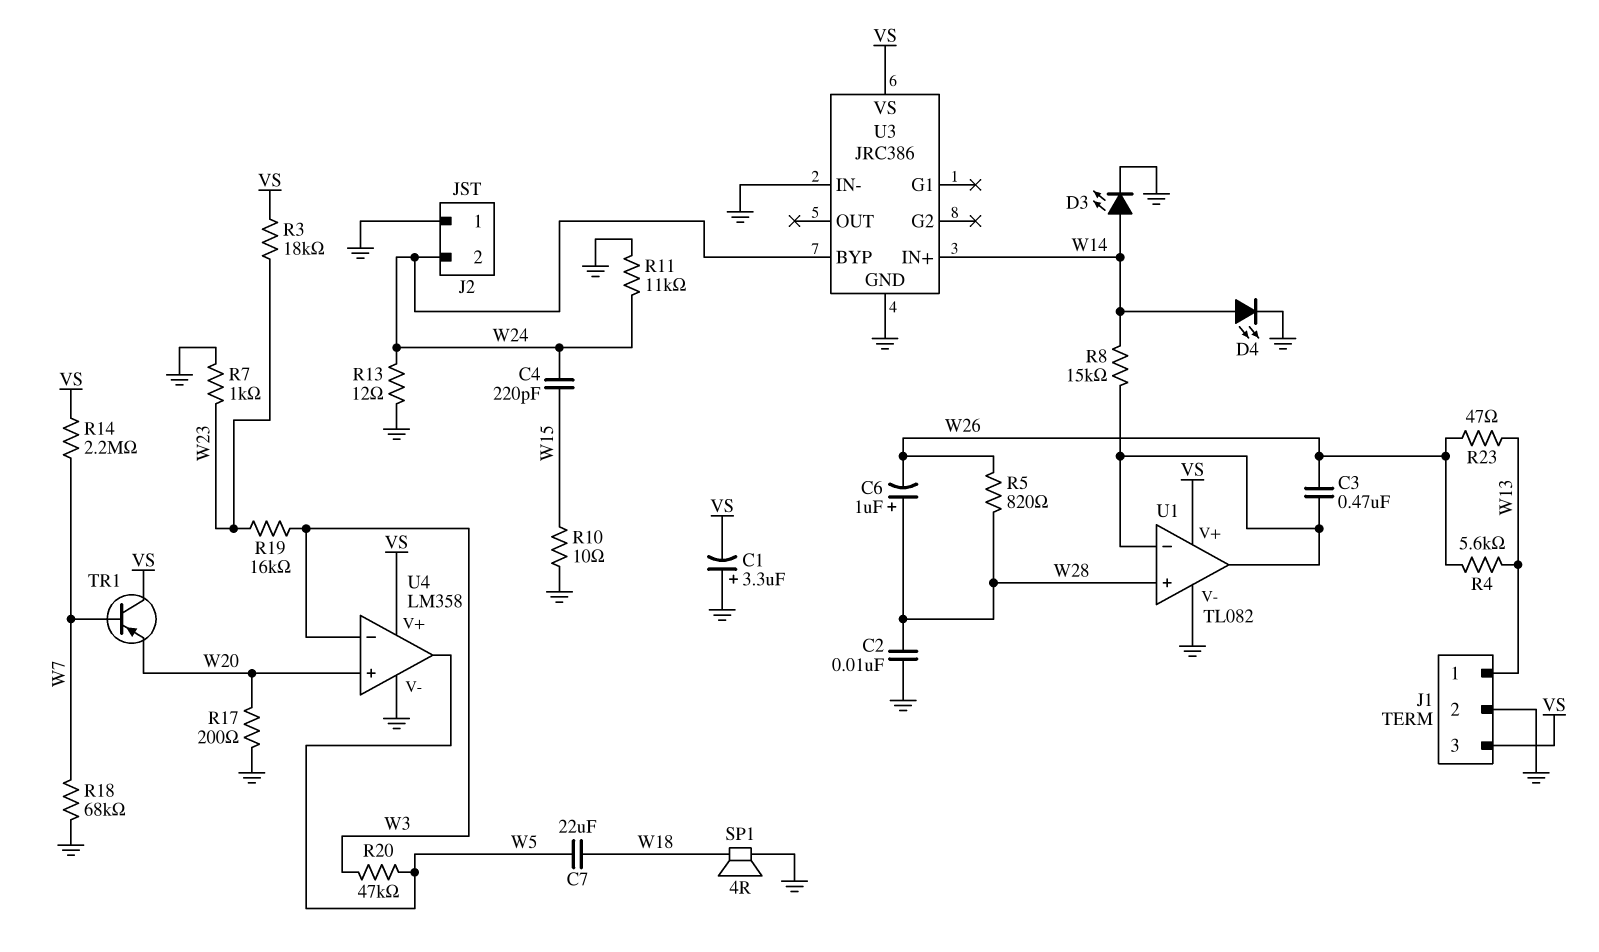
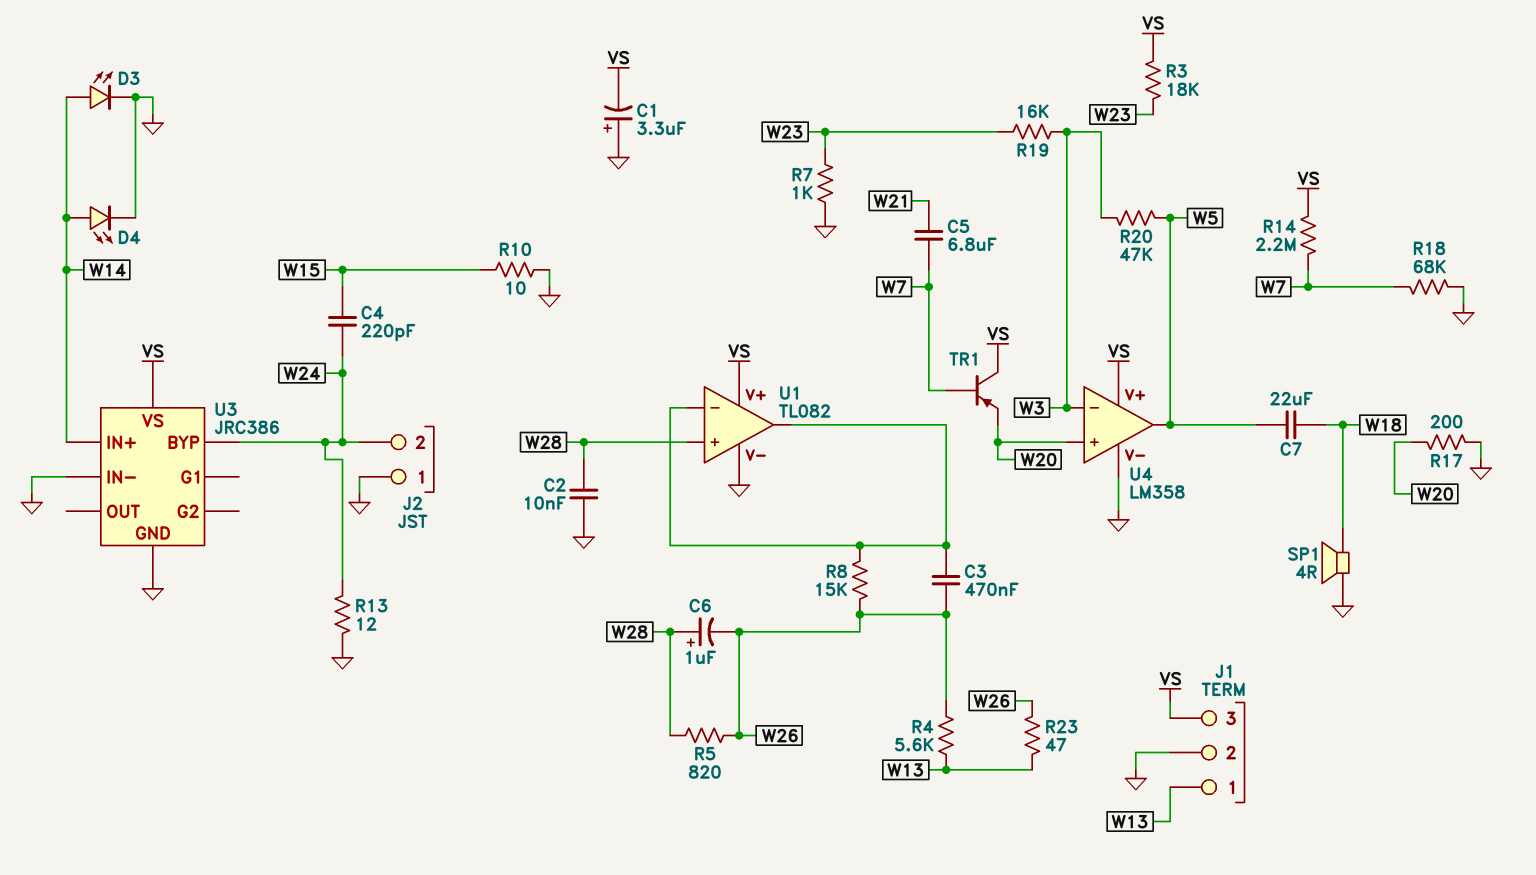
C5: none -> 6.8uF (W7, W21)
R8: 15k (U1/in-, W14) -> 15k (U1/in-, W26)
R11: 11k (GND, W24) -> none

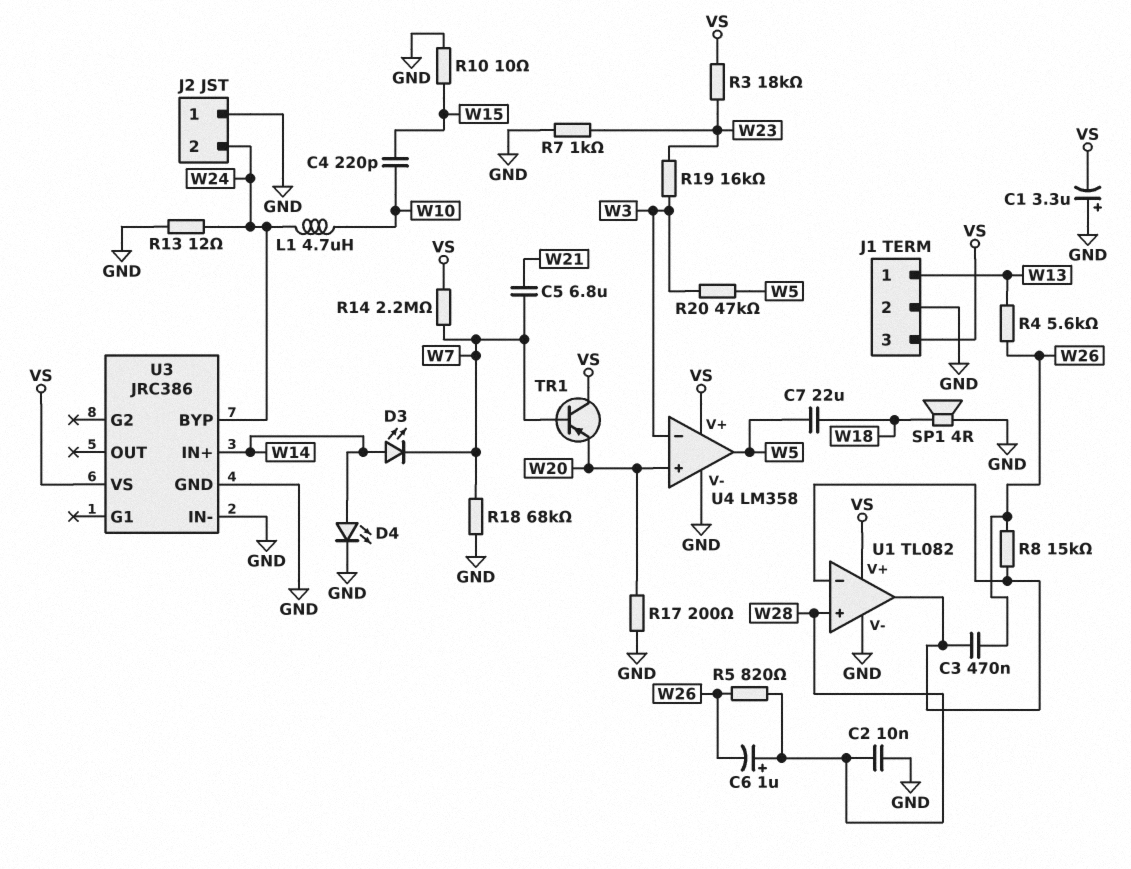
C4: 220pF (W15, W24) -> 220pF (W10, W15)
D3: LED (A W14, K GND) -> LED (A W14, K W7)
L1: none -> 4.7uH (W10, W24)
R23: 47 (W13, W26) -> none

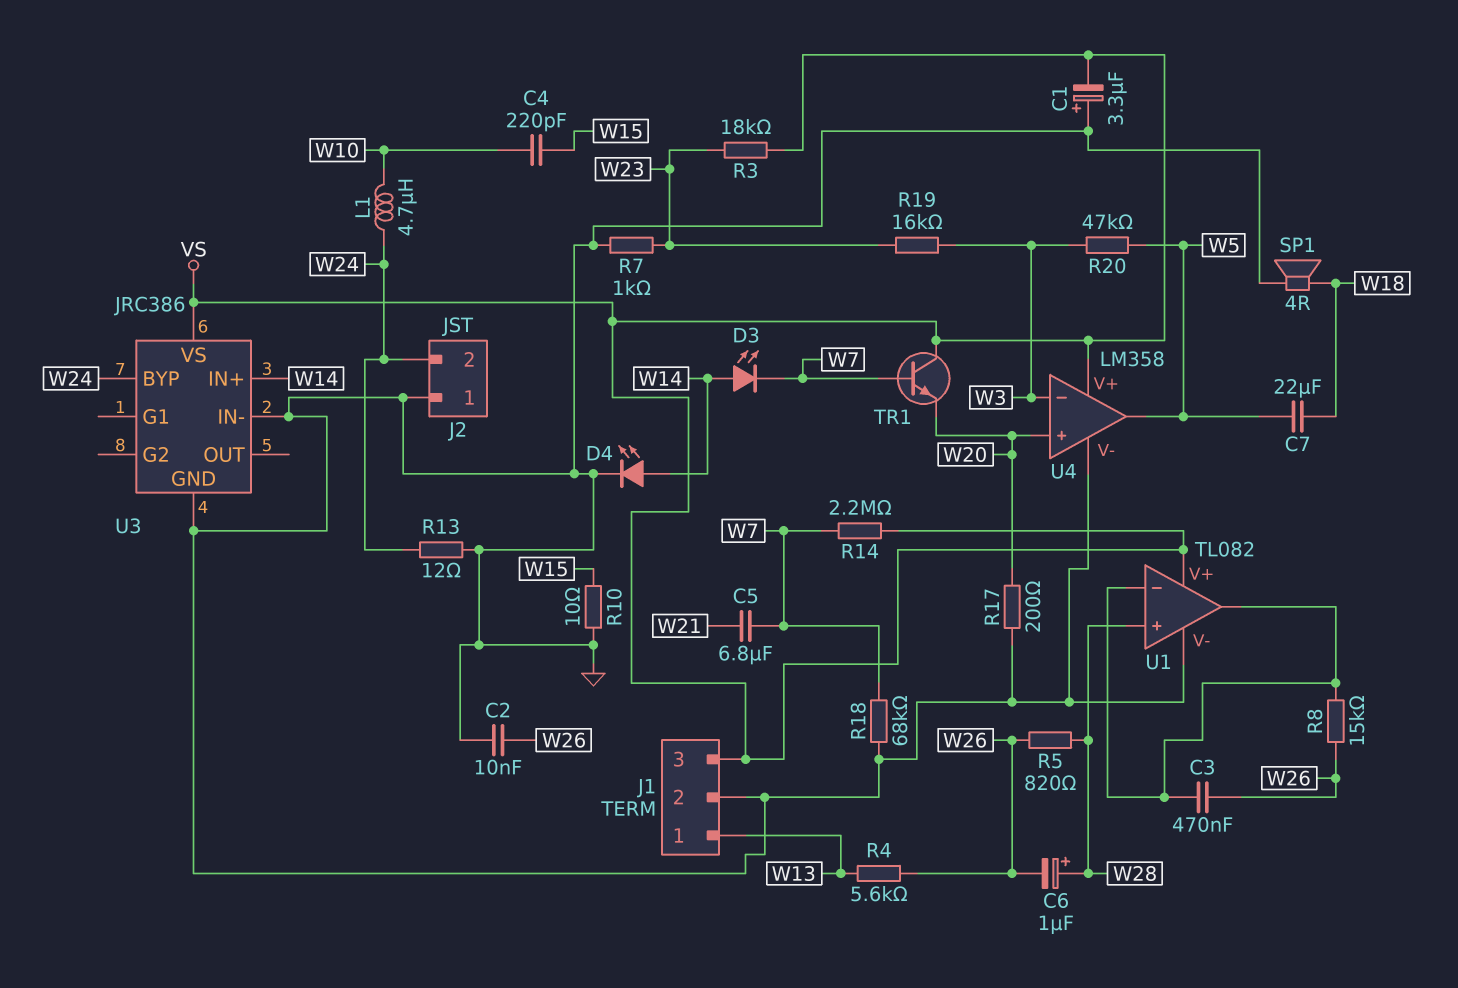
C2: 10nF (GND, W28) -> 10nF (GND, W26)
TR1: PNP (B W7, C VS, E W20) -> NPN (B W7, C VS, E W20)

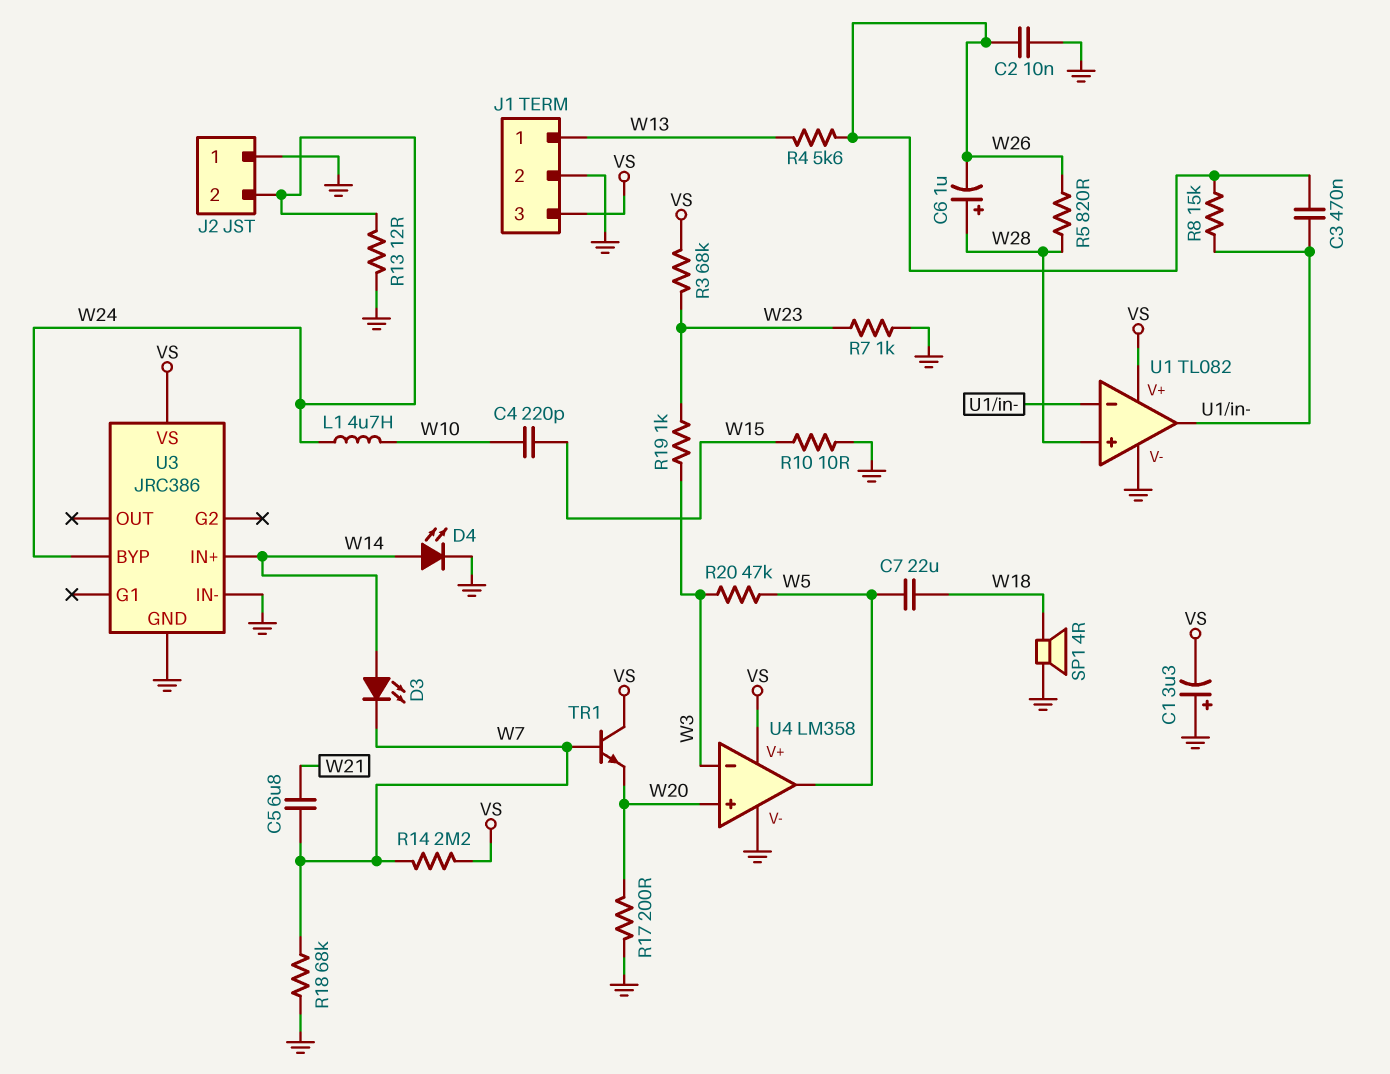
R3: 18k (VS, W23) -> 68k (VS, W23)
R19: 16k (W3, W23) -> 1k (W3, W23)

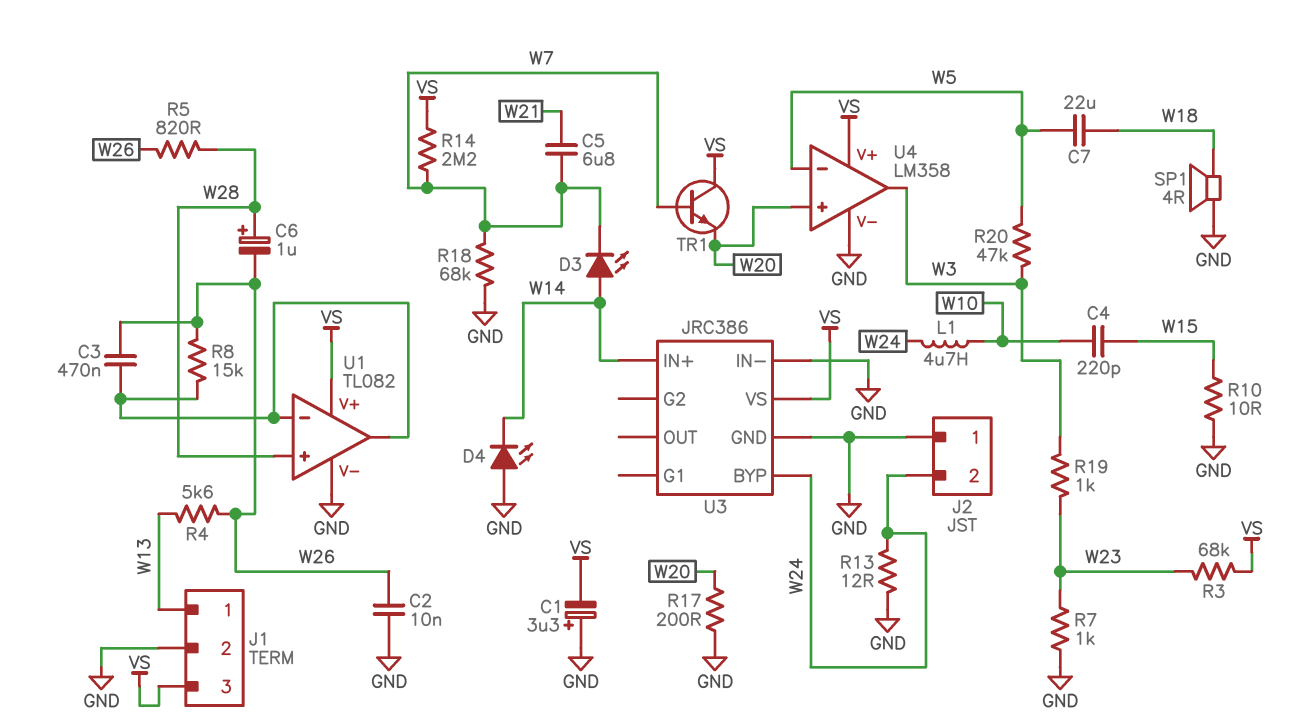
D4: LED (A W14, K GND) -> LED (A GND, K W14)
U4 pin in-: W3 -> W5
U4 pin out: W5 -> W3

